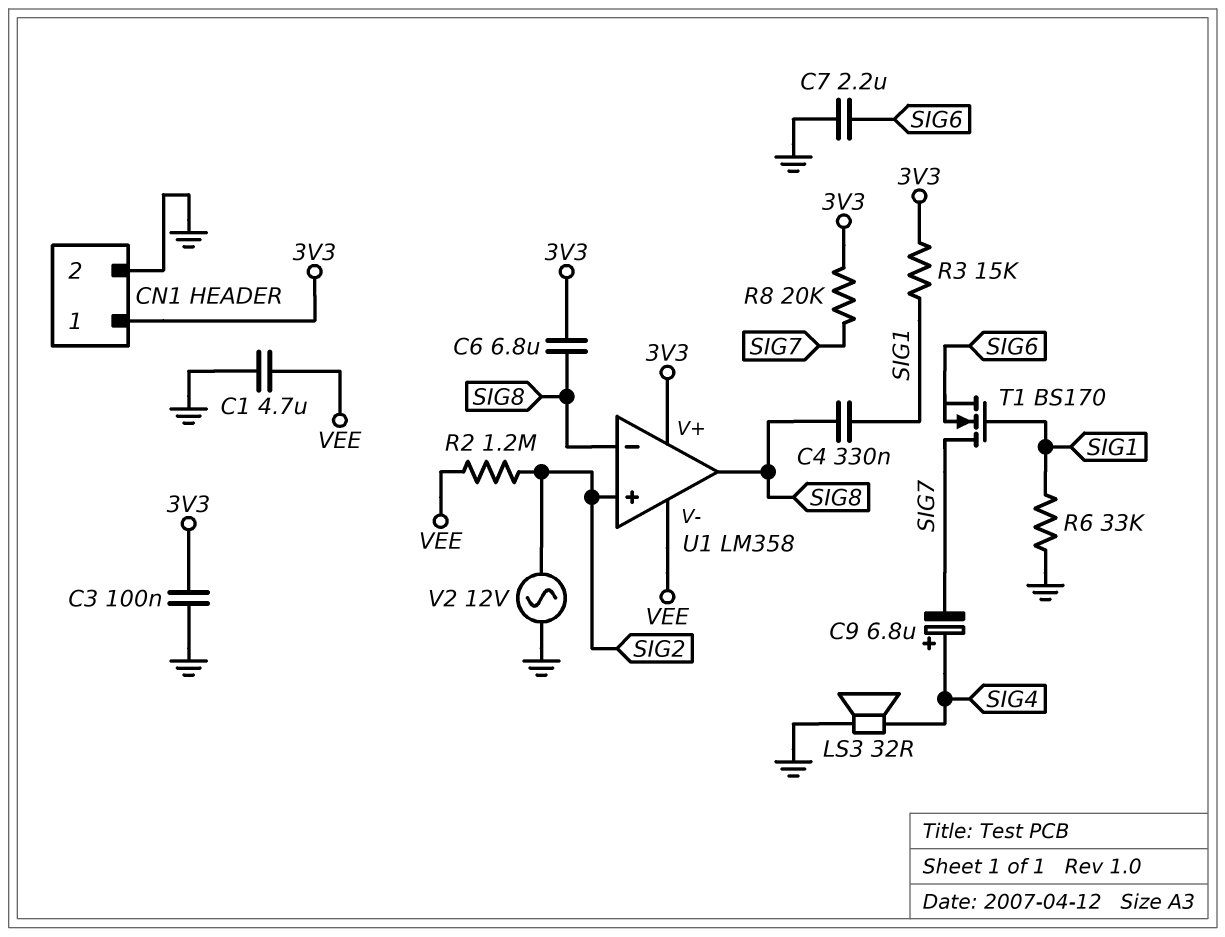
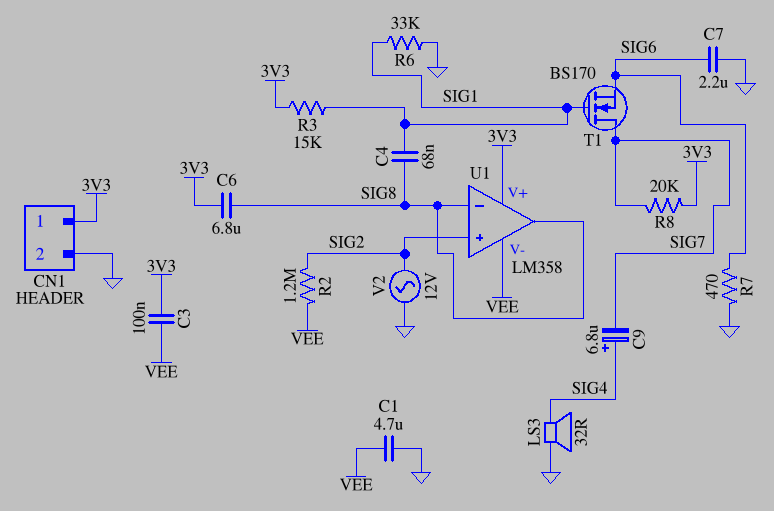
C3: 100nF (3V3, GND) -> 100nF (3V3, VEE)
C4: 330nF (SIG1, SIG8) -> 68nF (SIG1, SIG8)
R7: none -> 470 (GND, SIG6)

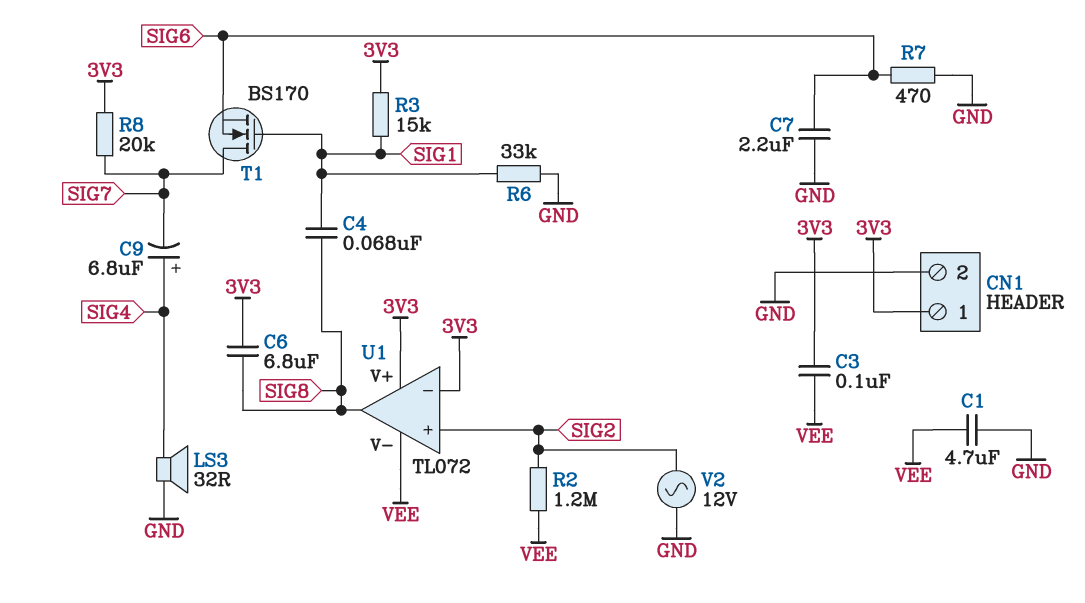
U1: LM358 -> TL072
U1 pin in-: SIG8 -> 3V3

